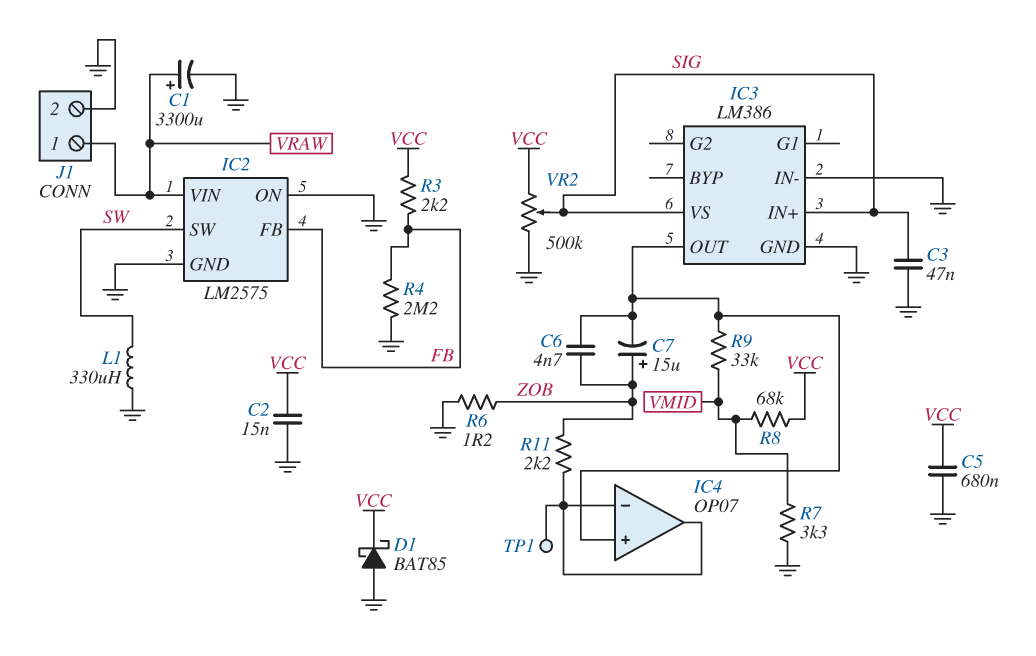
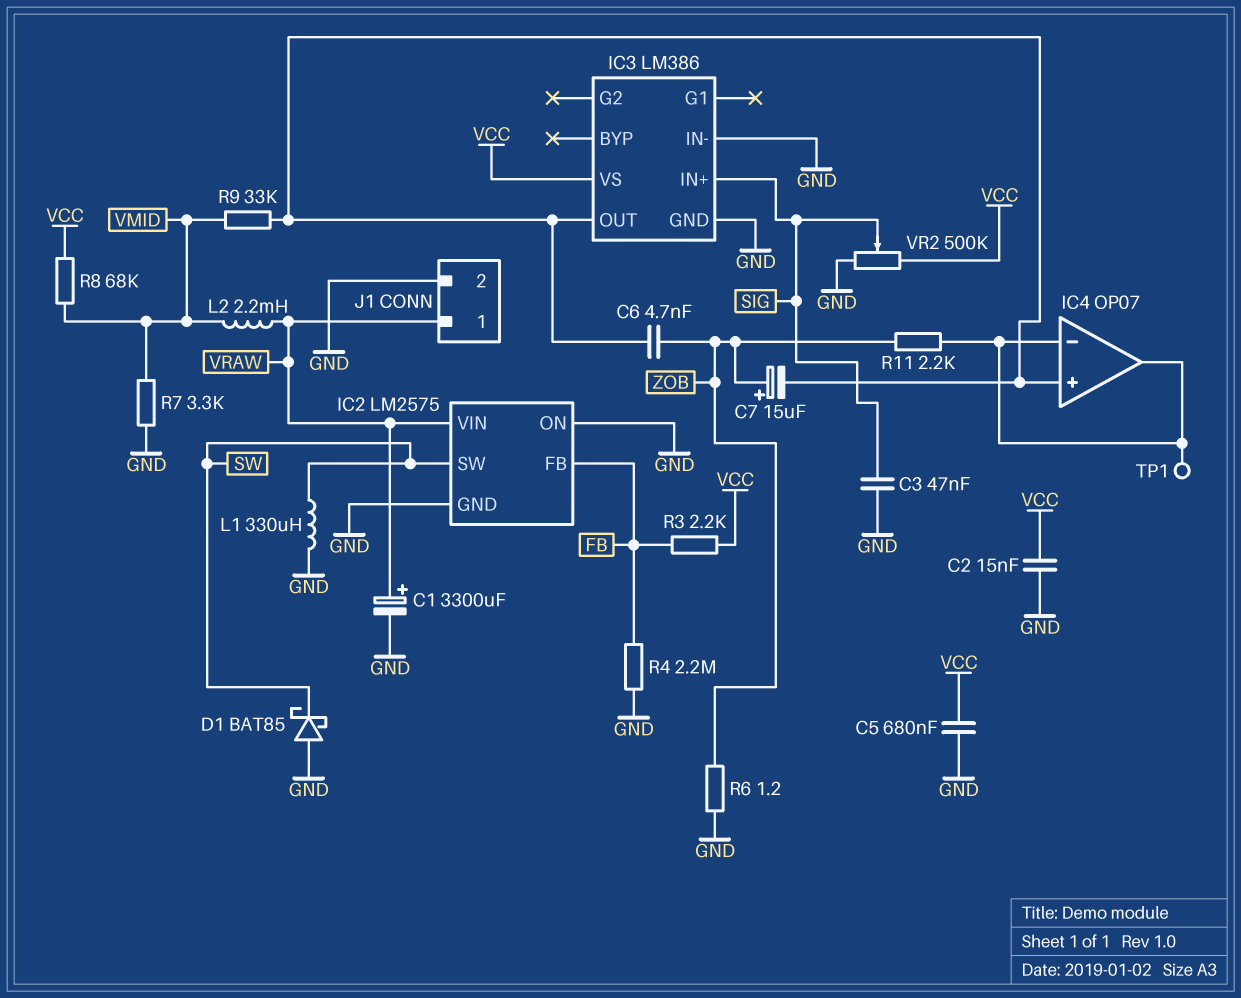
D1: schottky BAT85 (A GND, K VCC) -> schottky BAT85 (A GND, K SW)
IC3 pin VS: SIG -> VCC
L2: none -> 2.2mH (VMID, VRAW)

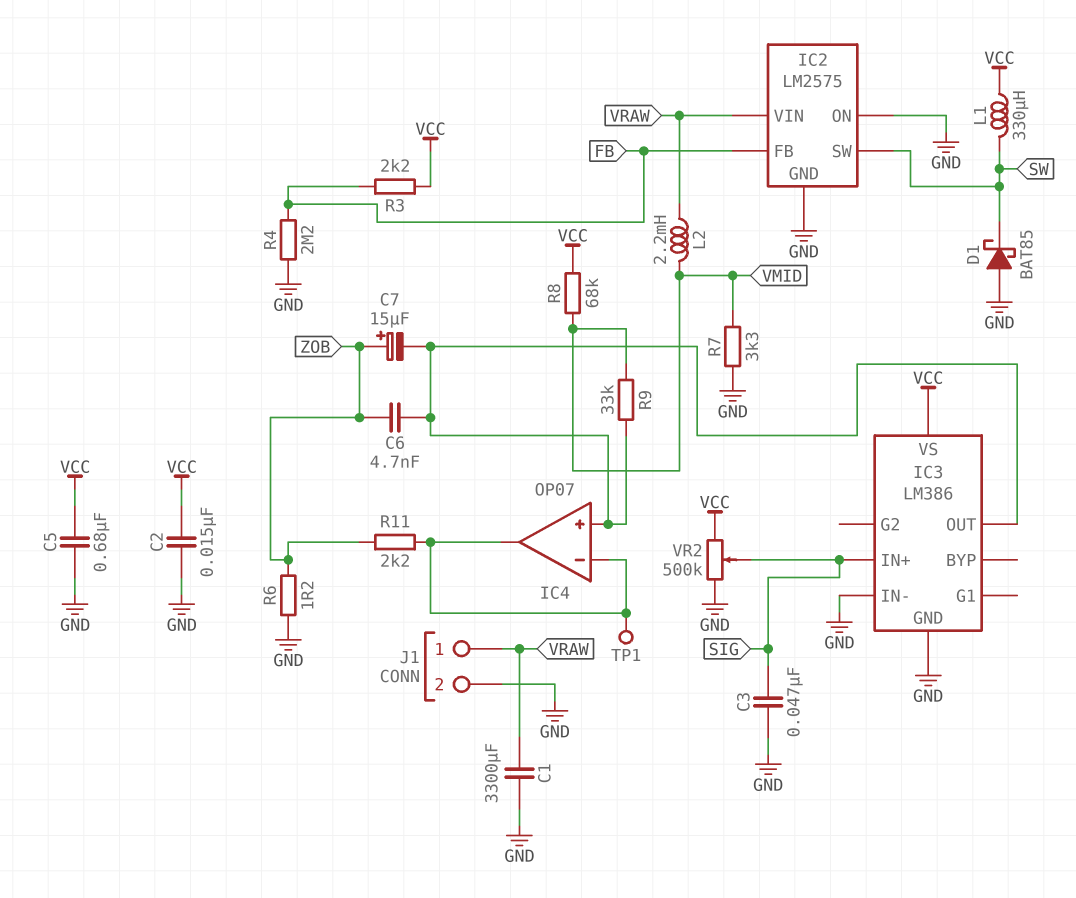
C1: 3300uF (plus VRAW, minus GND) -> 3300uF (GND, VRAW)
L1: 330uH (GND, SW) -> 330uH (SW, VCC)

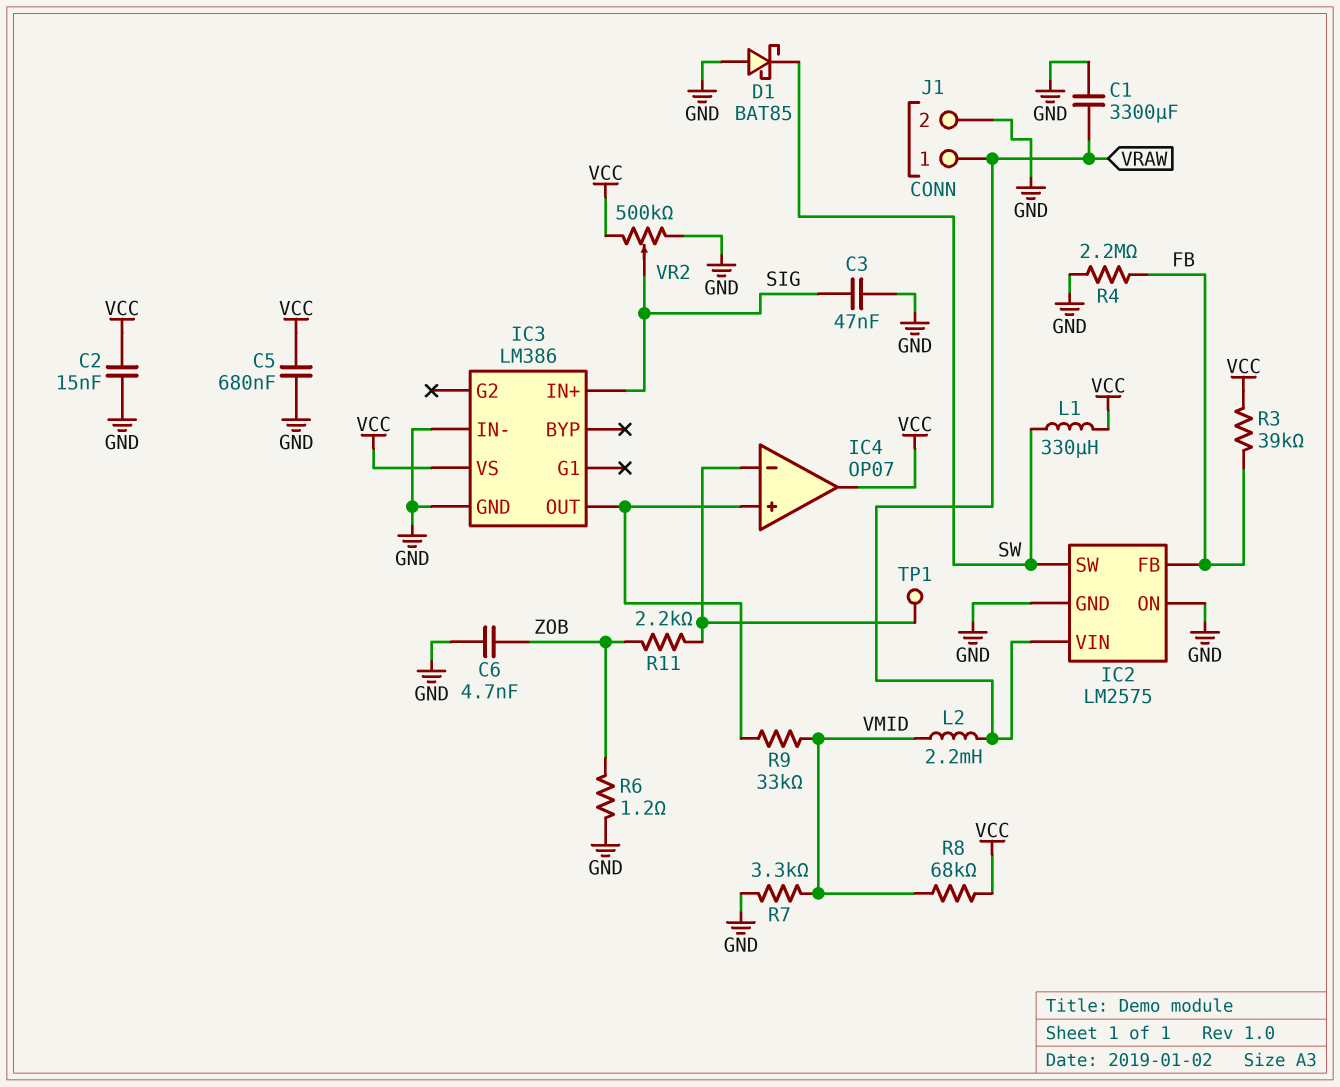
C6: 4.7nF (IC3/OUT, ZOB) -> 4.7nF (GND, ZOB)
C7: 15uF (plus ZOB, minus IC3/OUT) -> none
IC4 pin out: IC4/in- -> VCC
R3: 2.2k (FB, VCC) -> 39k (FB, VCC)

